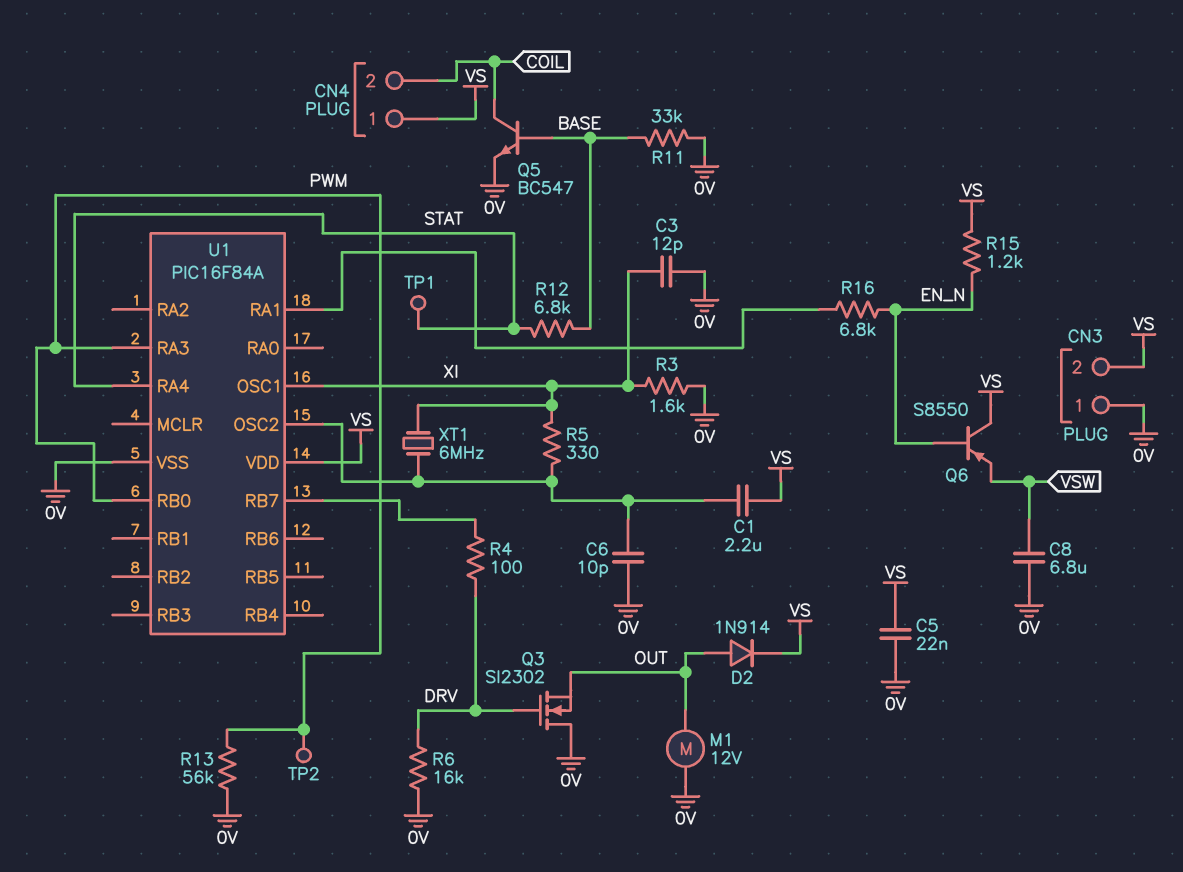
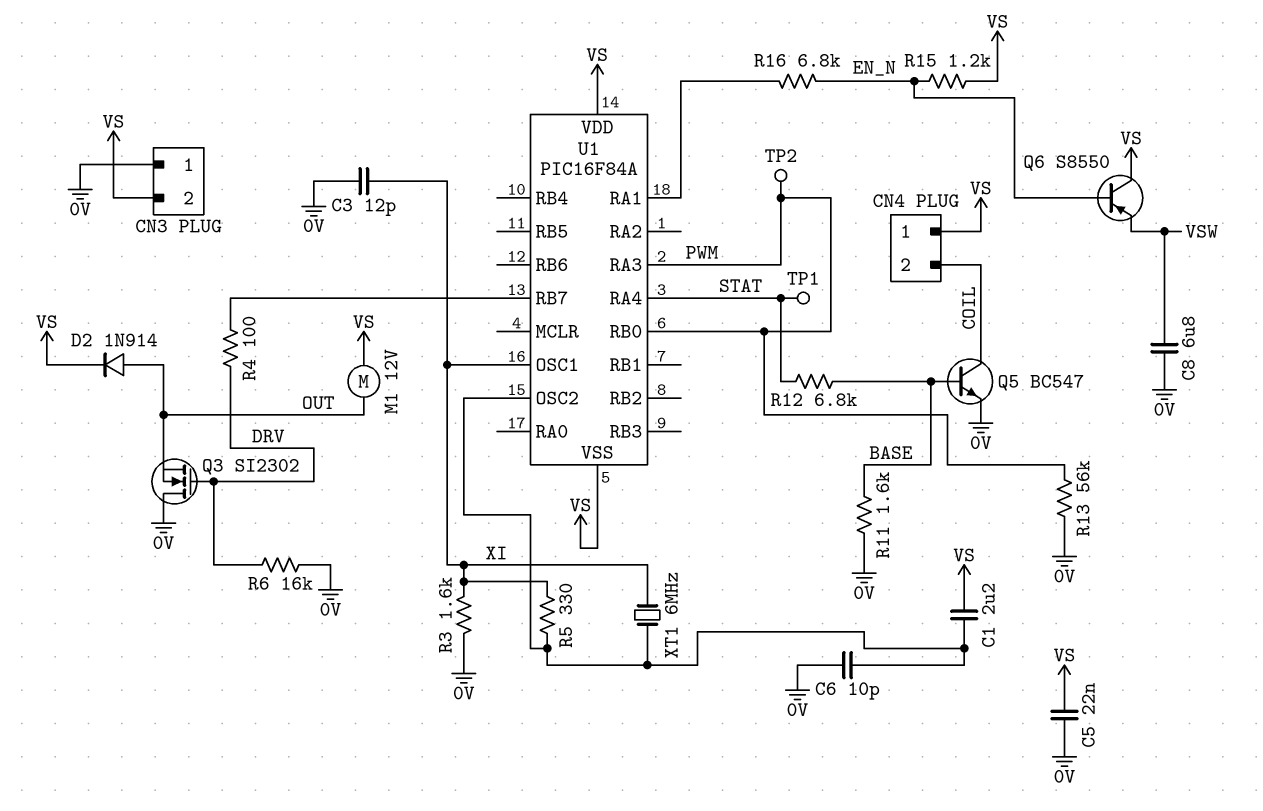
M1: motor 12V (0V, OUT) -> motor 12V (OUT, VS)
R11: 33k (0V, BASE) -> 1.6k (0V, BASE)
U1 pin VSS: 0V -> VS

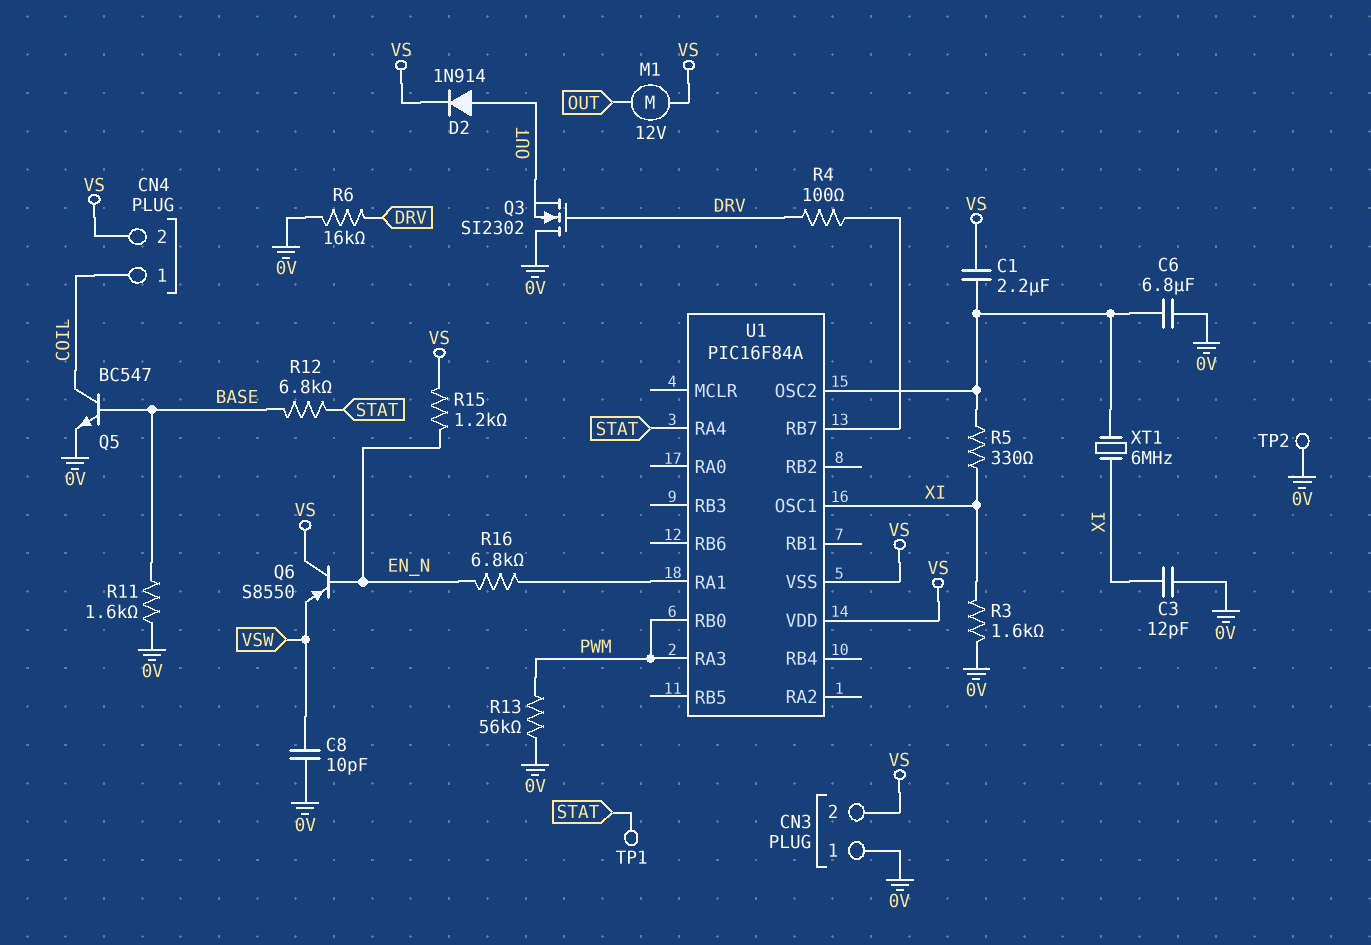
C5: 22nF (0V, VS) -> none
C6: 10pF (0V, U1/OSC2) -> 6.8uF (0V, U1/OSC2)
C8: 6.8uF (0V, VSW) -> 10pF (0V, VSW)
CN4 pin 1: VS -> COIL
CN4 pin 2: COIL -> VS
TP2: test point (PWM) -> test point (0V)

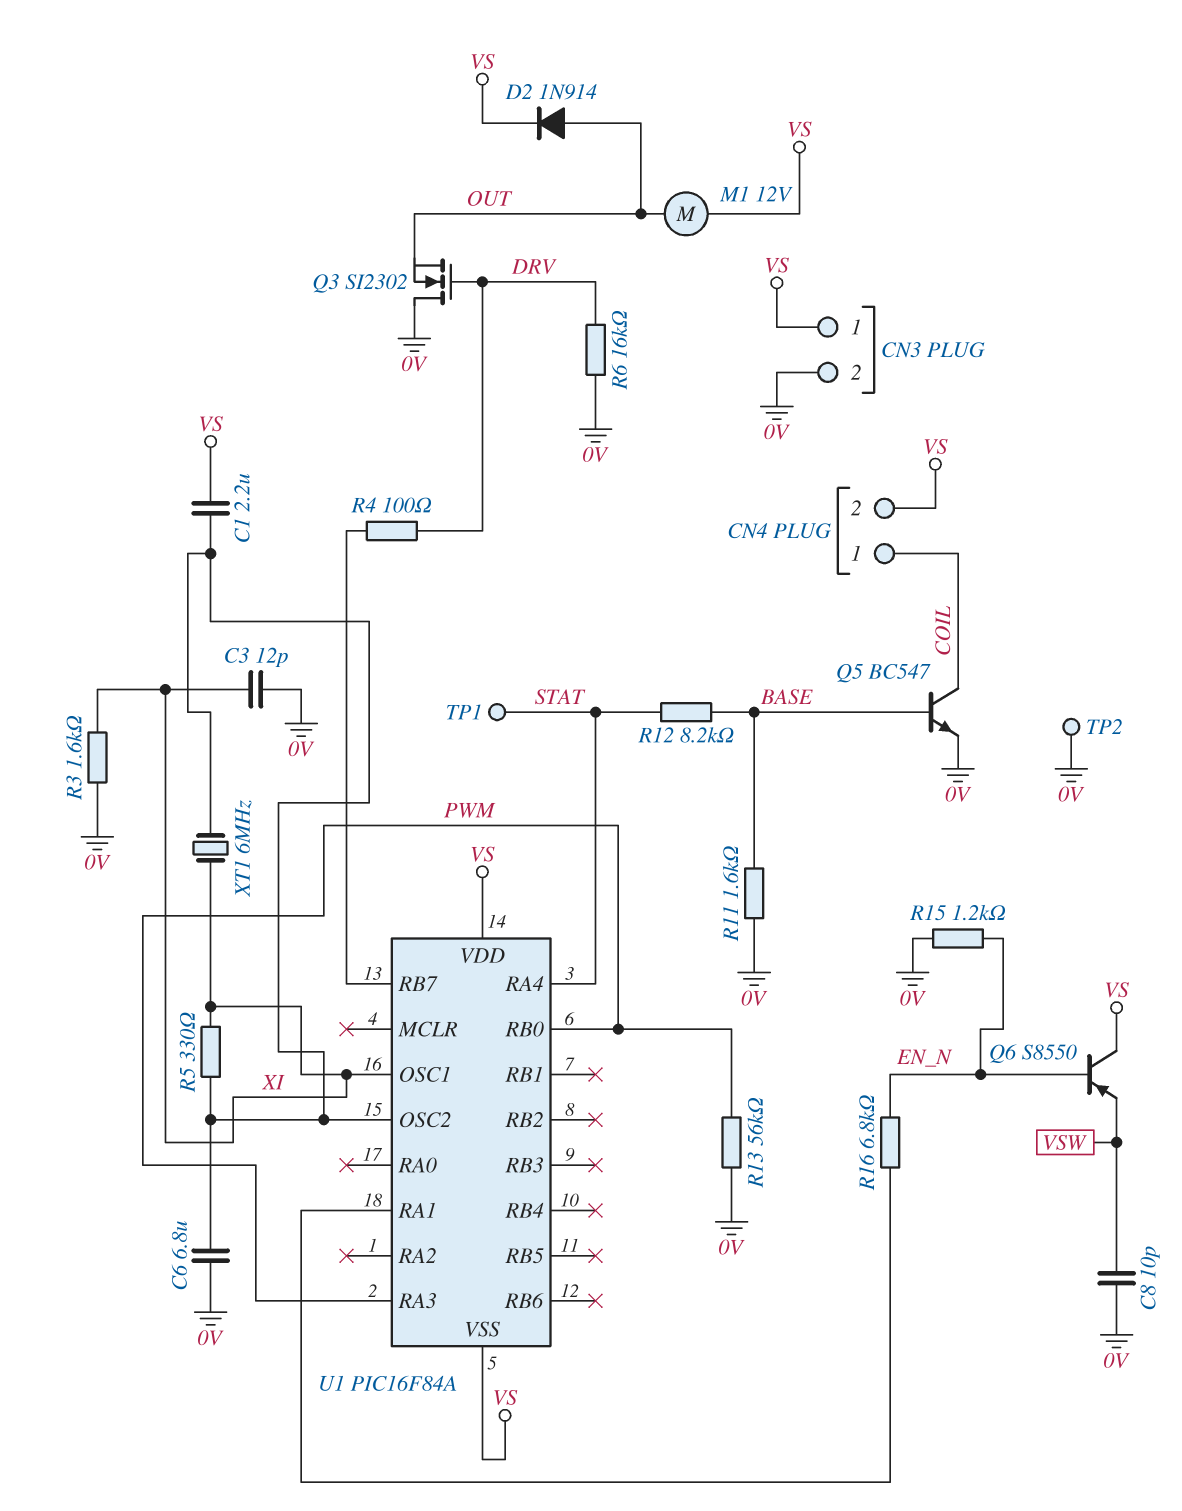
CN3 pin 1: 0V -> VS
CN3 pin 2: VS -> 0V
R12: 6.8k (BASE, STAT) -> 8.2k (BASE, STAT)
R15: 1.2k (EN_N, VS) -> 1.2k (0V, EN_N)

